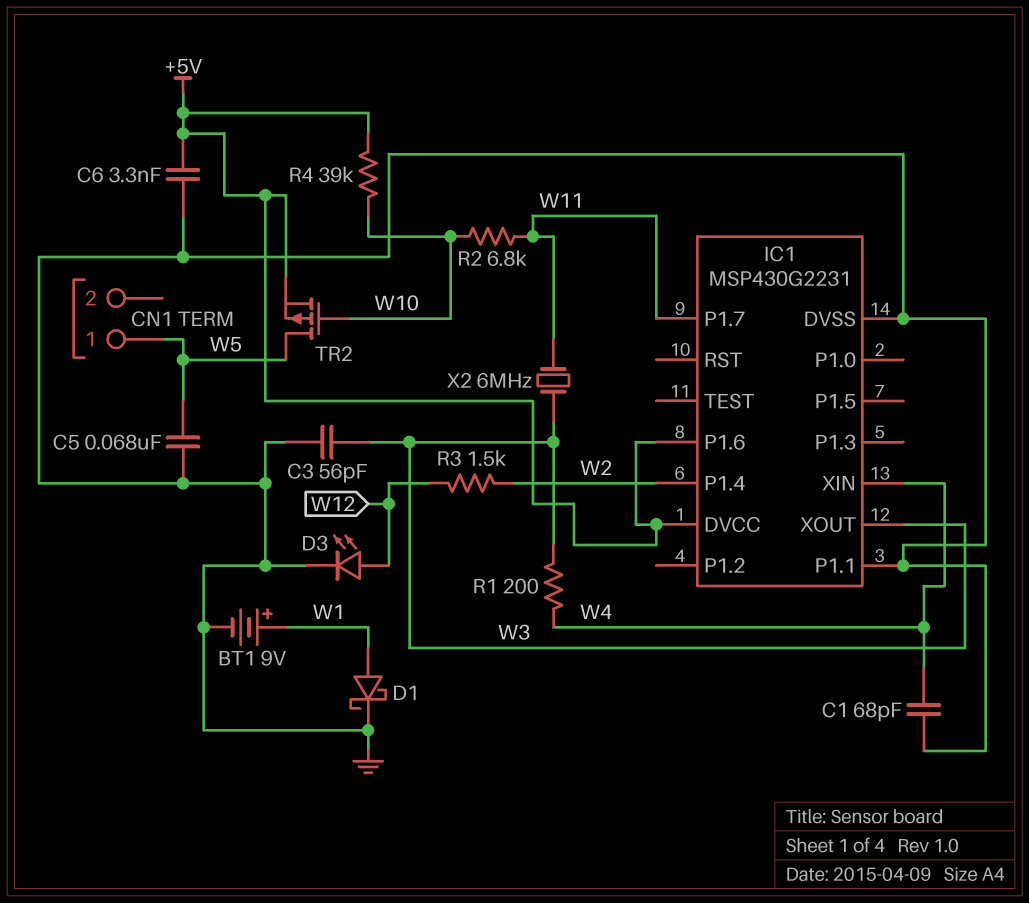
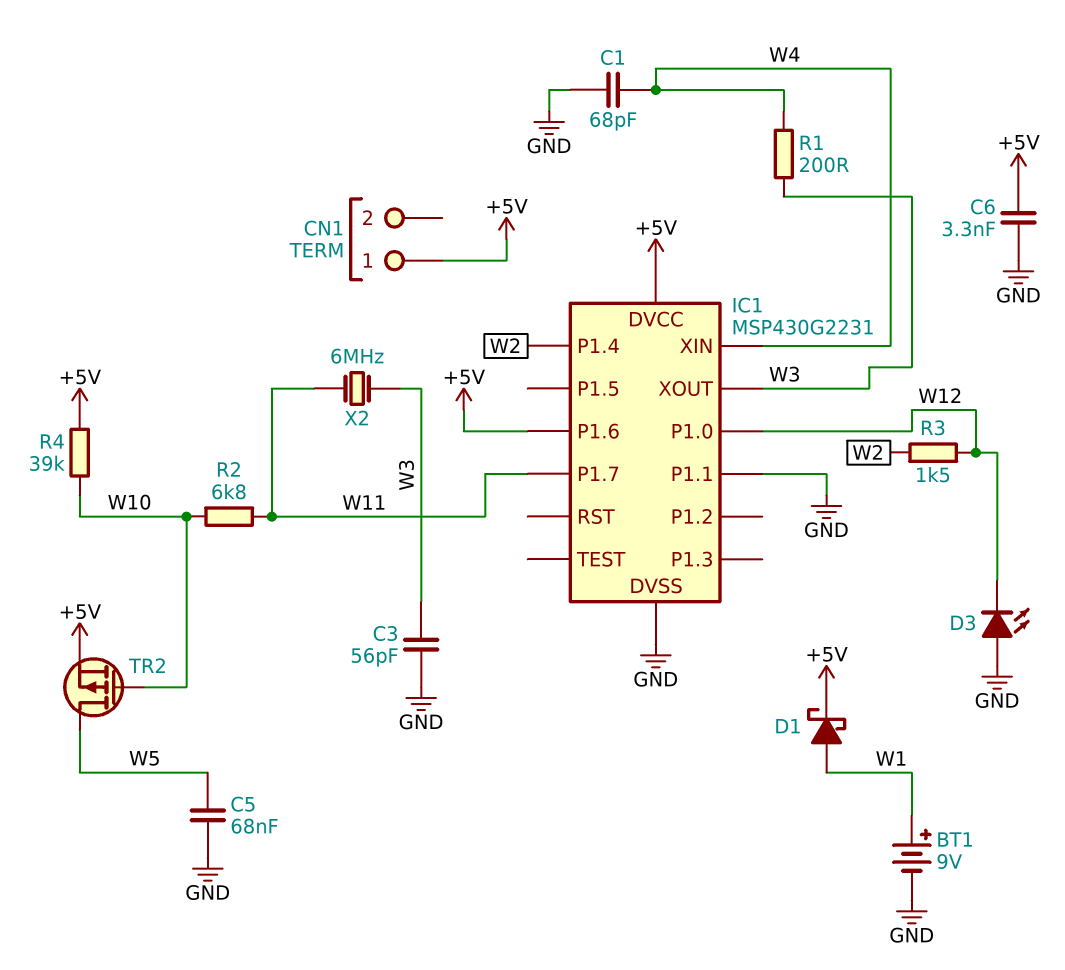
CN1 pin 1: W5 -> +5V
D1: schottky (A W1, K GND) -> schottky (A W1, K +5V)
D3: LED (A W12, K GND) -> LED (A GND, K W12)
IC1 pin P1.0: none -> W12

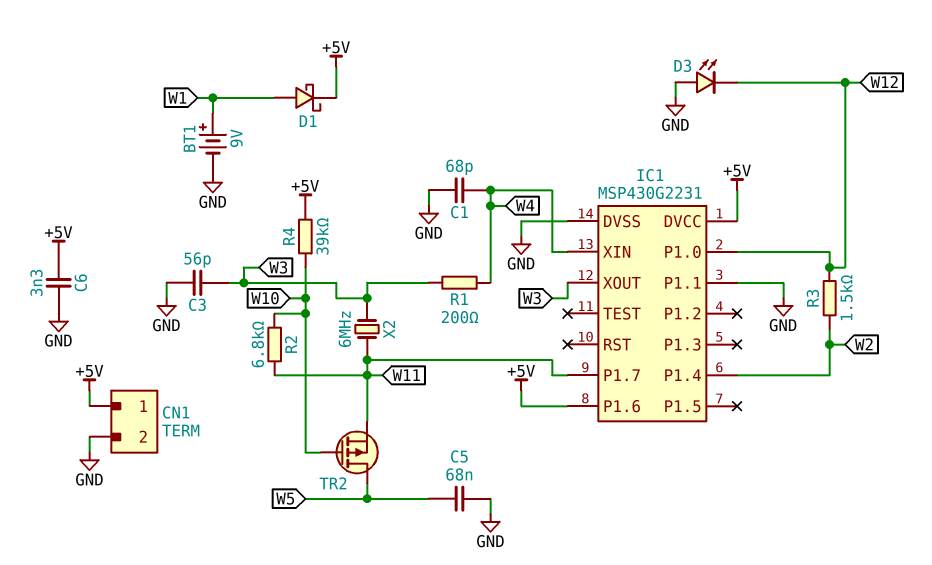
CN1 pin 2: none -> GND
TR2: PMOS (G W10, D W5, S +5V) -> PMOS (G W10, D W5, S W11)

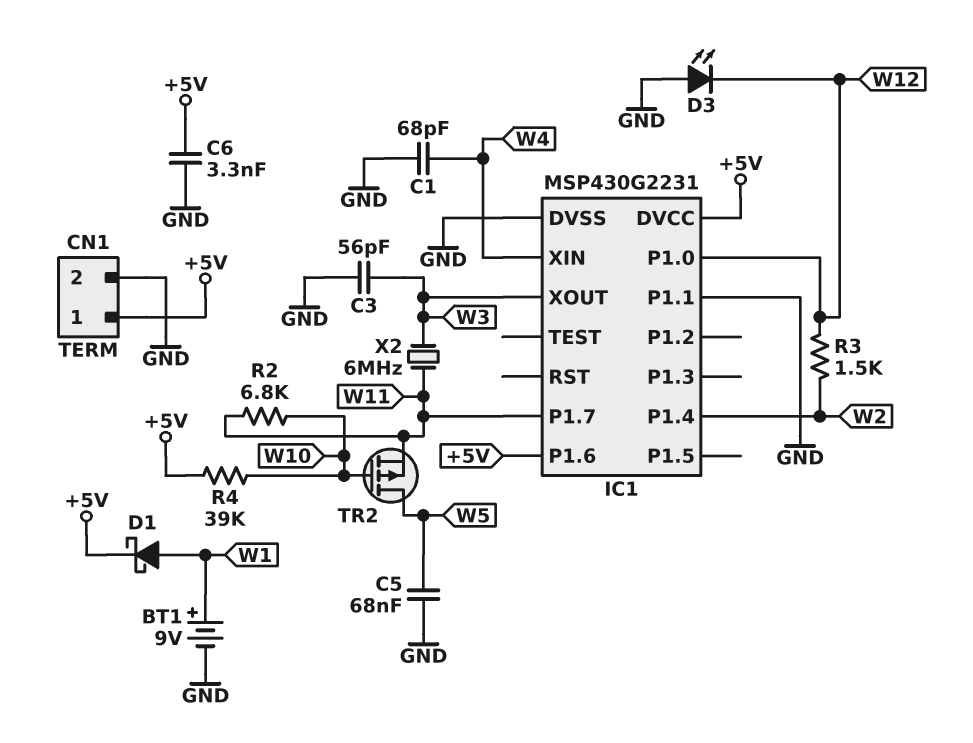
R1: 200 (W3, W4) -> none

